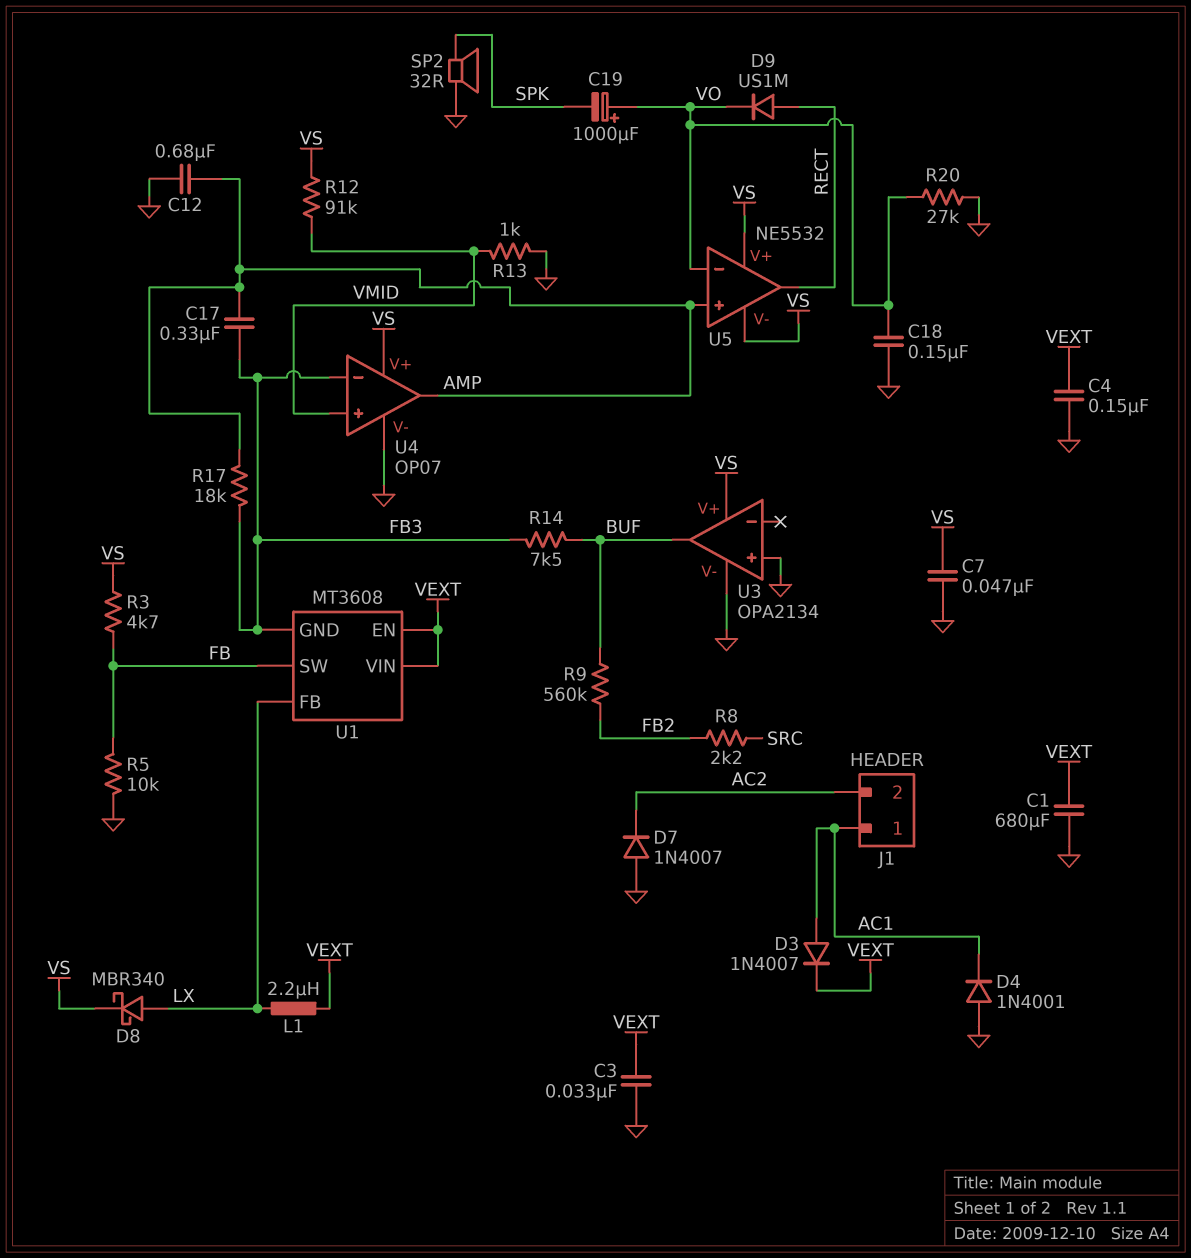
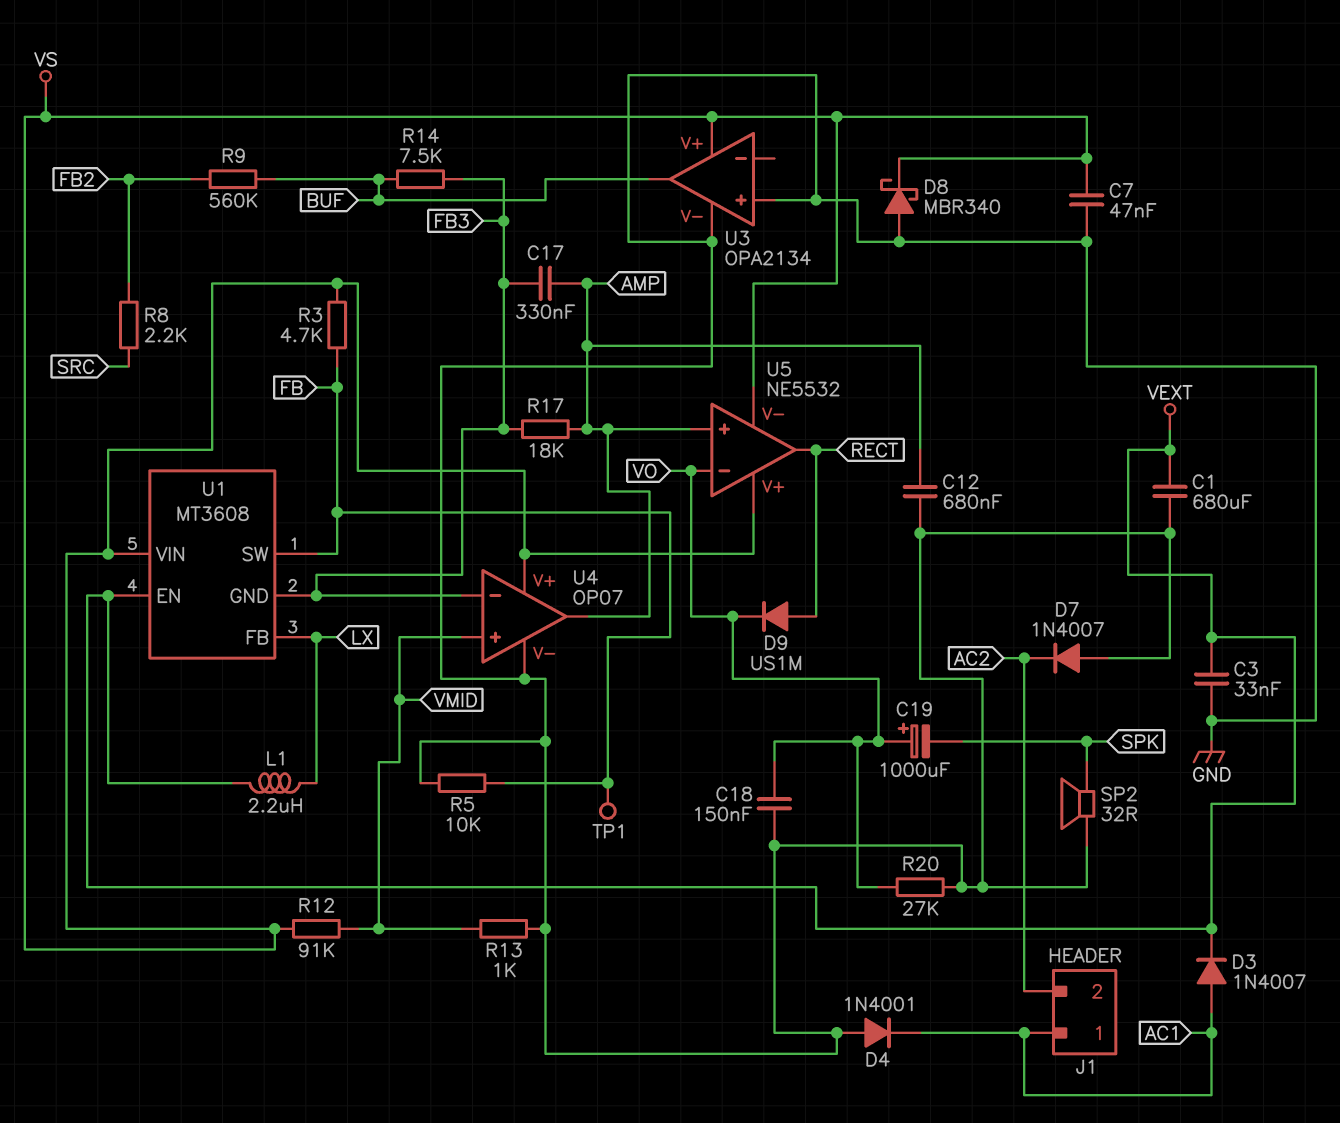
C4: 150nF (GND, VEXT) -> none
D8: schottky MBR340 (A LX, K VS) -> schottky MBR340 (A GND, K VS)
TP1: none -> test point (FB)
U1 pin VIN: VEXT -> VS

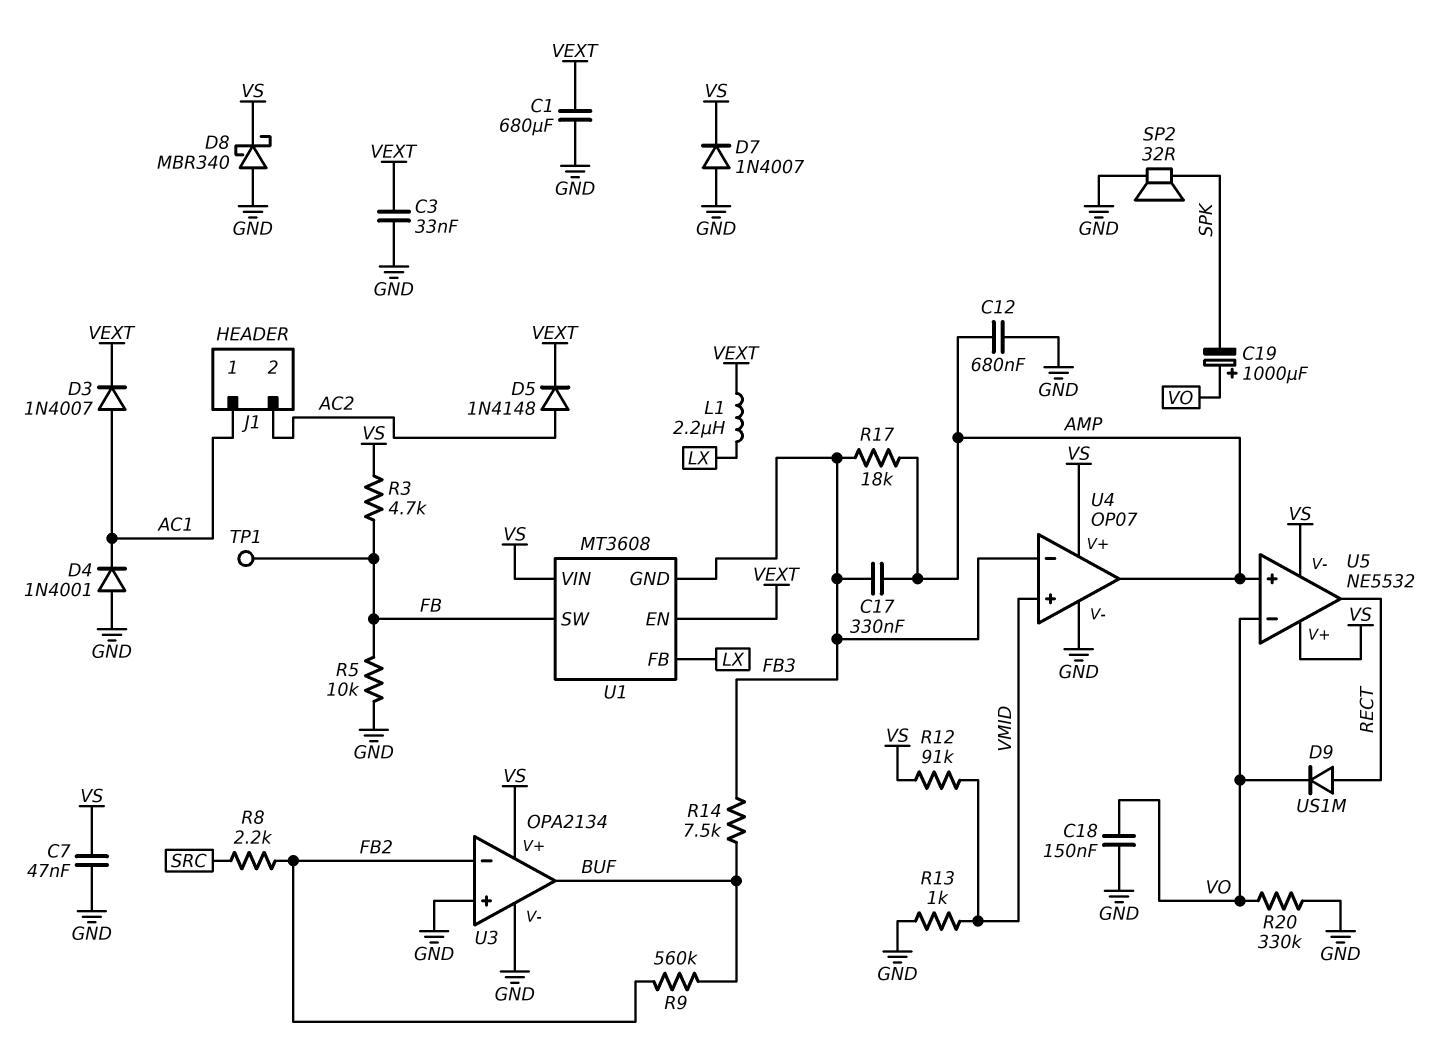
D5: none -> diode 1N4148 (A AC2, K VEXT)
D7: diode 1N4007 (A GND, K AC2) -> diode 1N4007 (A GND, K VS)
R20: 27k (GND, VO) -> 330k (GND, VO)
U3 pin in-: none -> FB2

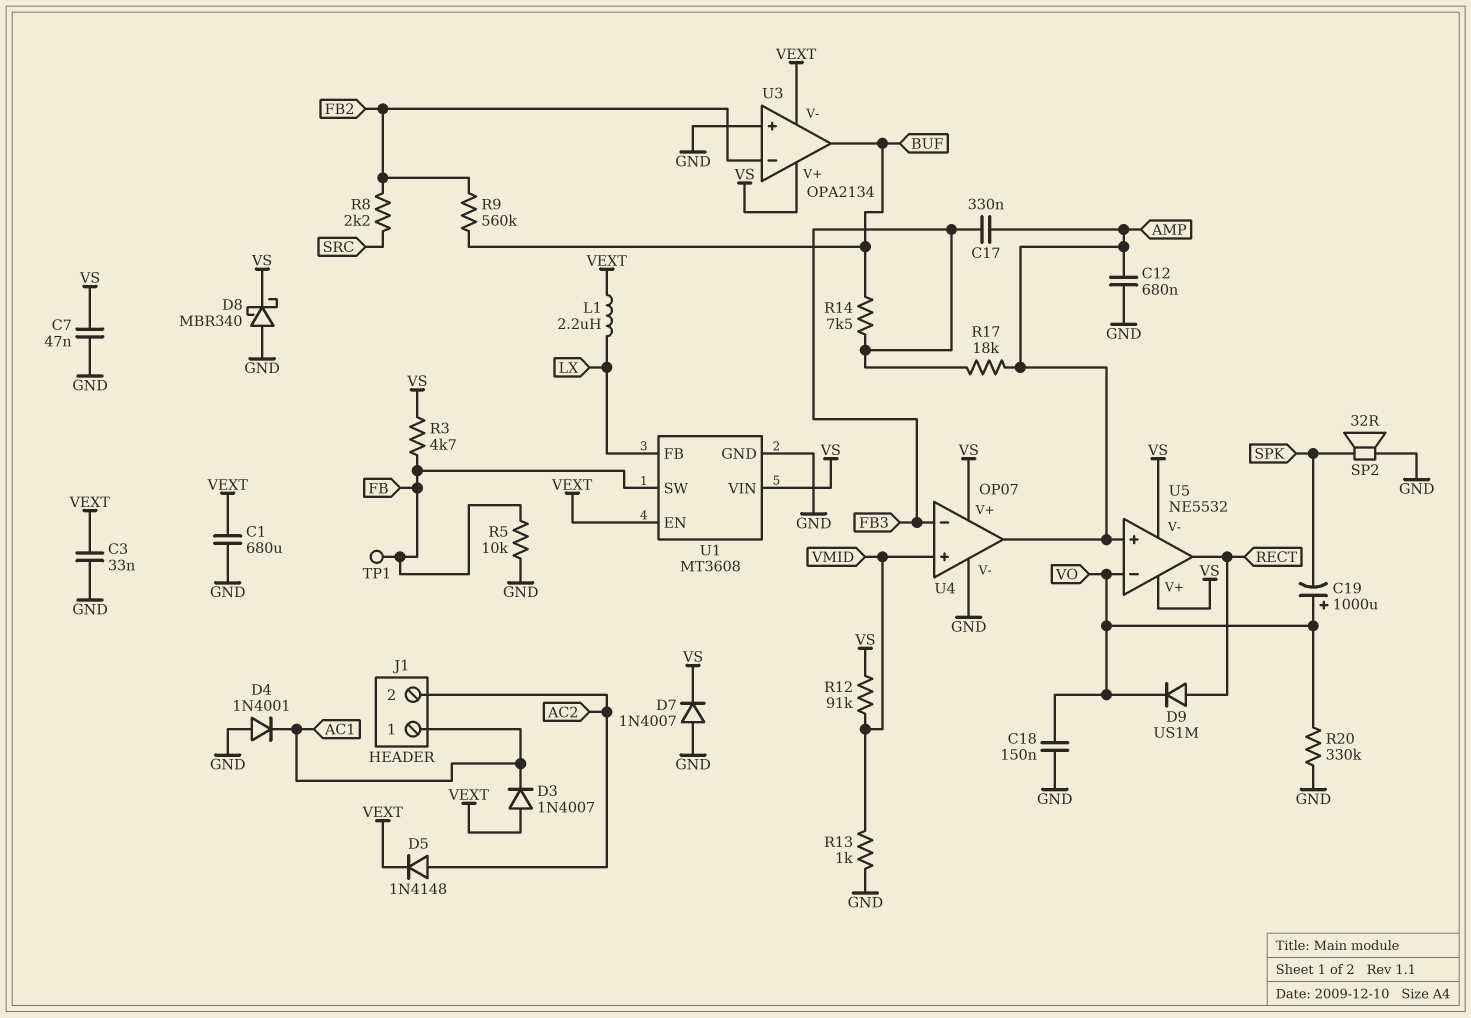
D3: diode 1N4007 (A AC1, K VEXT) -> diode 1N4007 (A VEXT, K AC1)
U1 pin GND: FB3 -> GND
U3 pin V-: GND -> VEXT

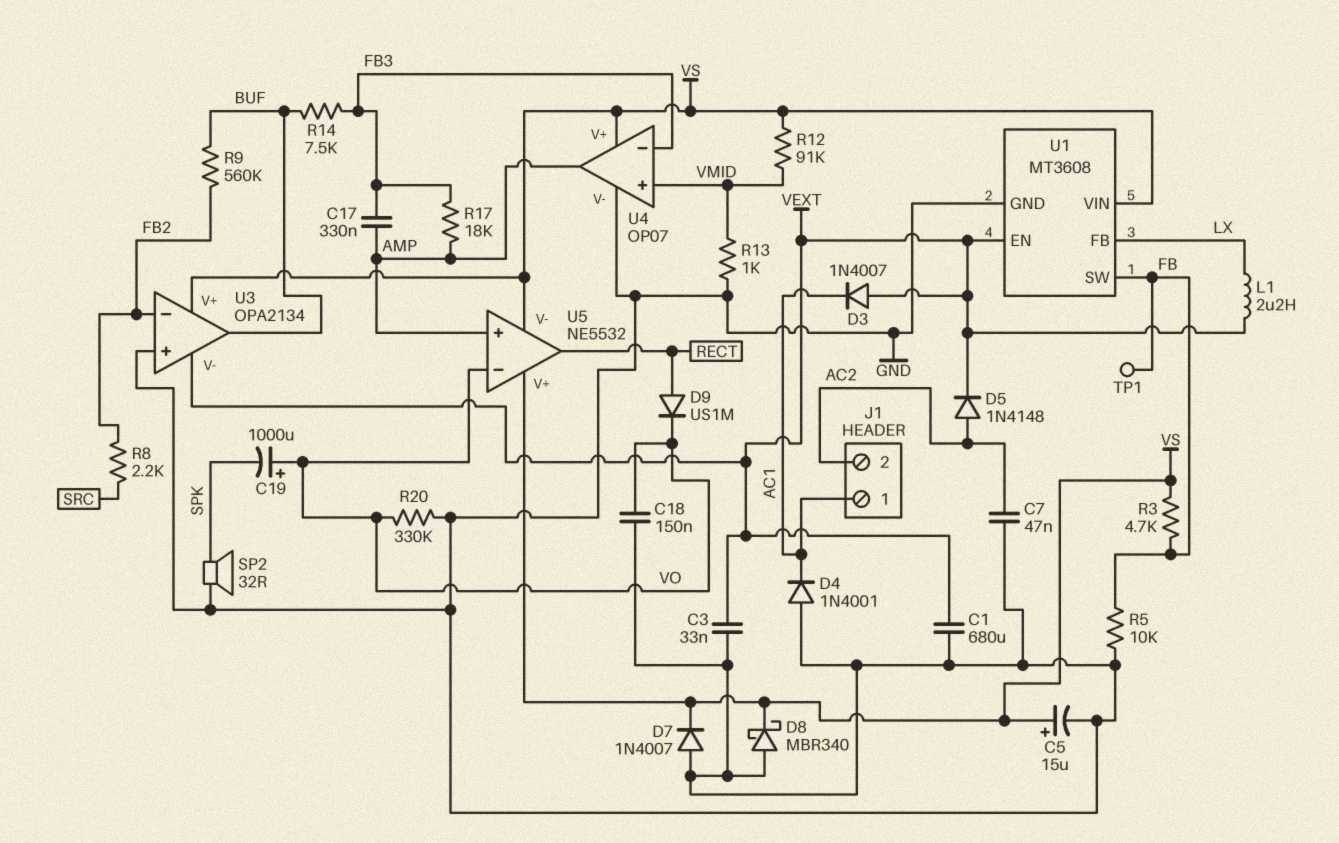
C5: none -> 15uF (plus VS, minus GND)
C7: 47nF (GND, VS) -> 47nF (AC2, GND)
C12: 680nF (AMP, GND) -> none

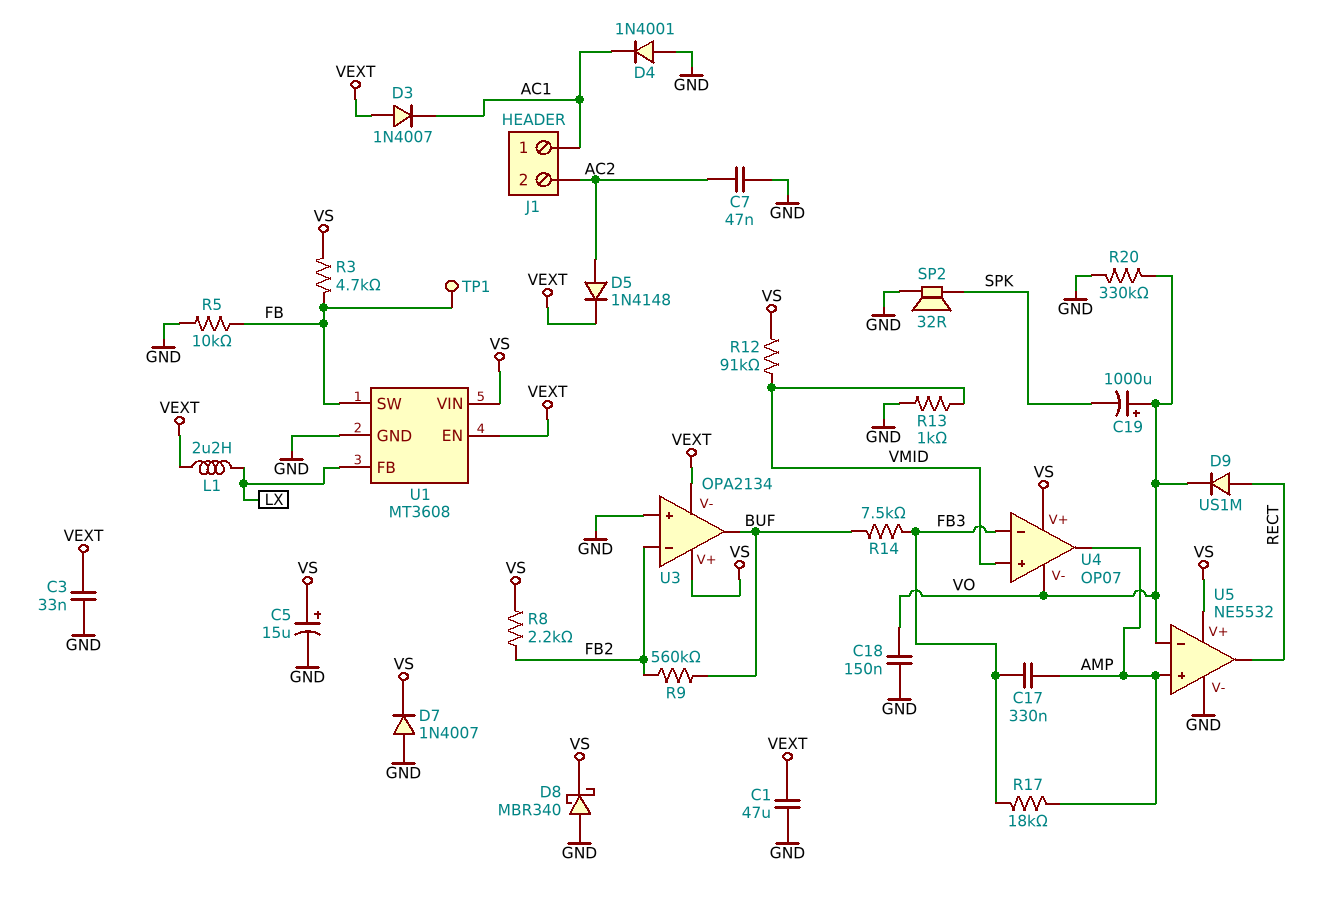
C1: 680uF (GND, VEXT) -> 47uF (GND, VEXT)
R8: 2.2k (FB2, SRC) -> 2.2k (FB2, VS)
U4 pin V-: GND -> VO
U5 pin V-: VS -> GND

